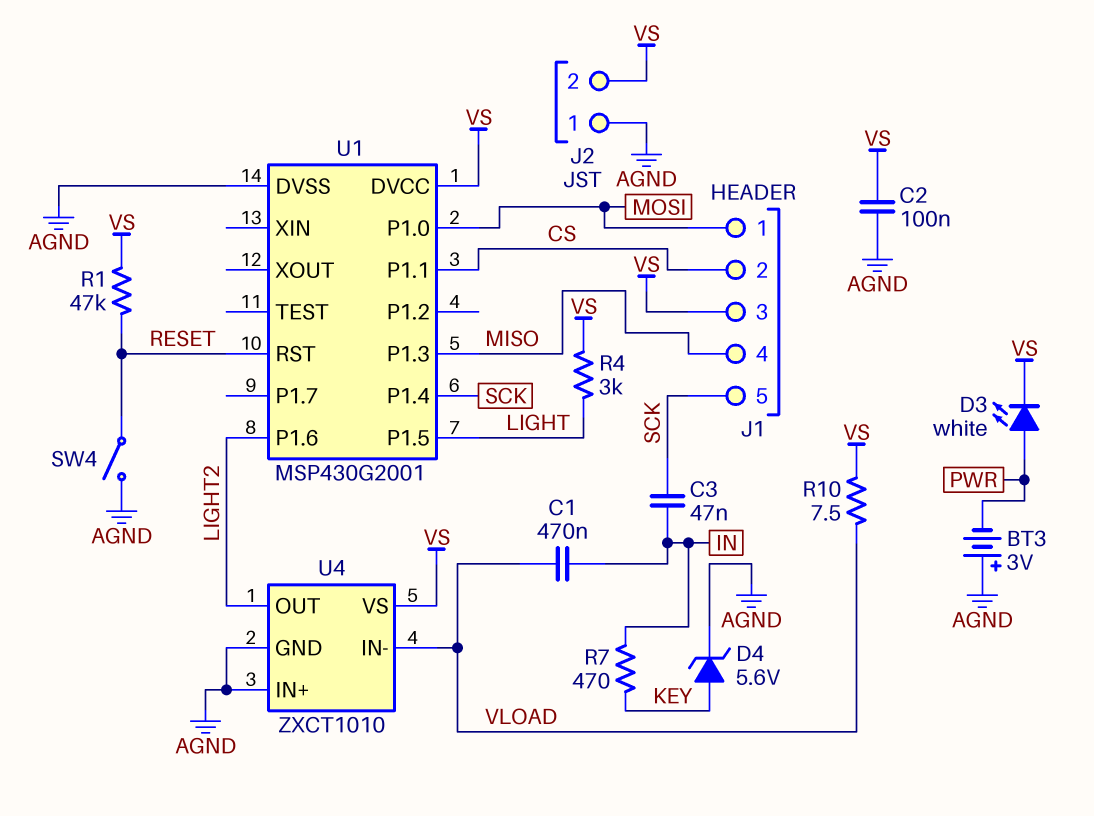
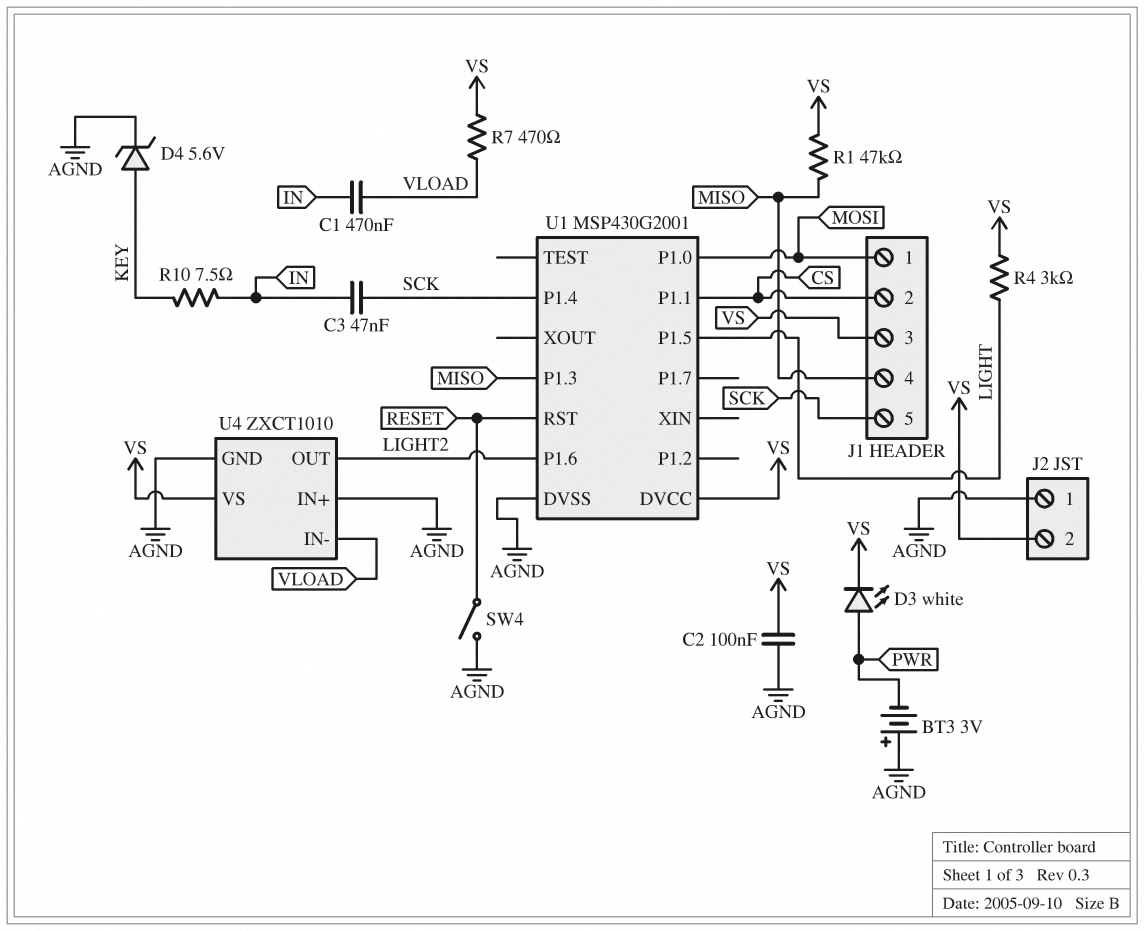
R1: 47k (RESET, VS) -> 47k (MISO, VS)
R7: 470 (IN, KEY) -> 470 (VLOAD, VS)
R10: 7.5 (VLOAD, VS) -> 7.5 (IN, KEY)

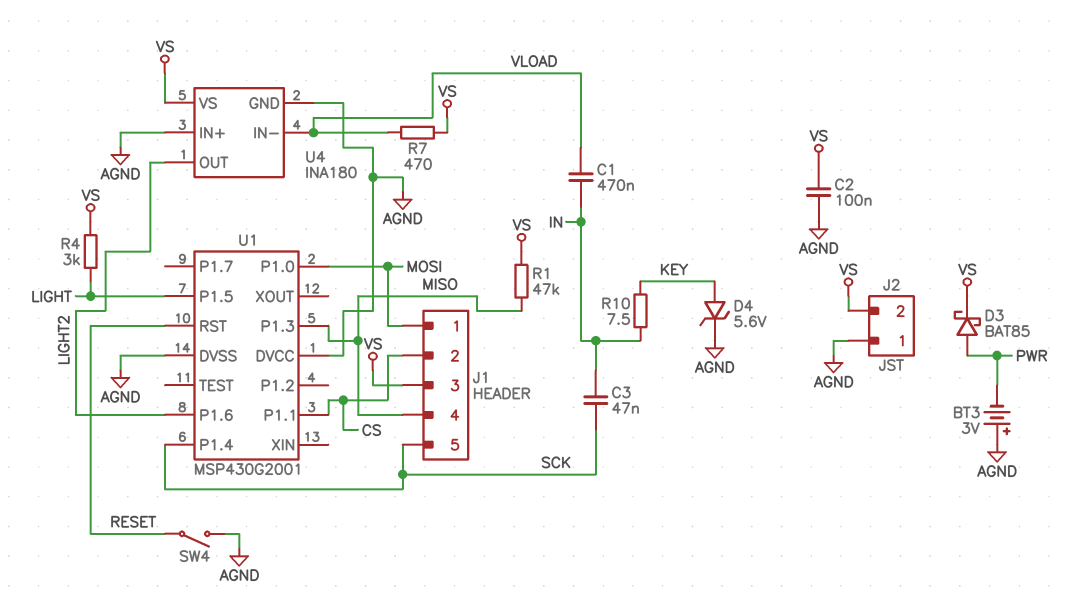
D3: LED white (A PWR, K VS) -> schottky BAT85 (A PWR, K VS)
U1 pin DVCC: VS -> AGND
U4: ZXCT1010 -> INA180

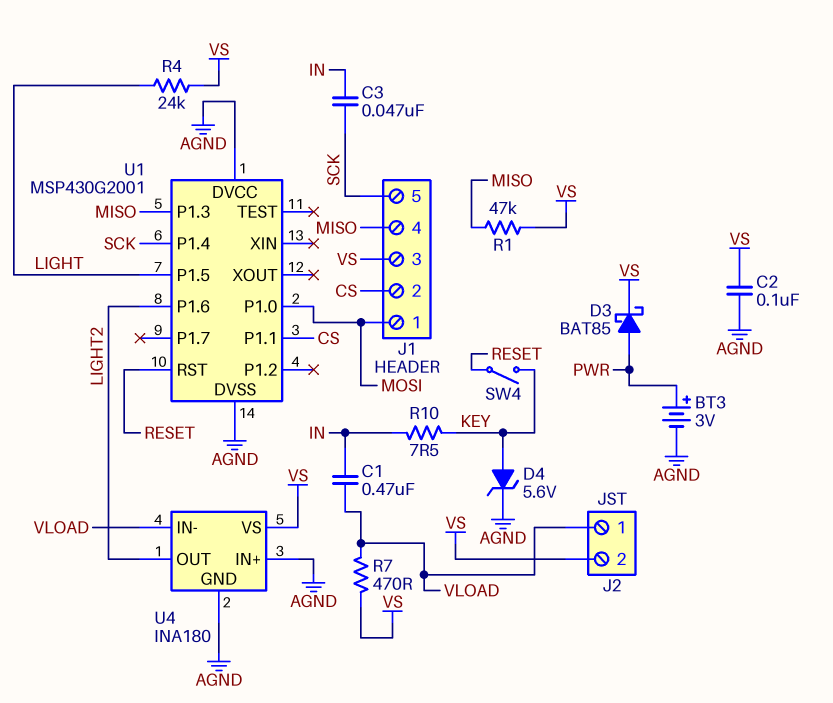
BT3: 3V (plus AGND, minus PWR) -> 3V (plus PWR, minus AGND)
J2 pin 1: AGND -> VLOAD
R4: 3k (LIGHT, VS) -> 24k (LIGHT, VS)
SW4: switch (AGND, RESET) -> switch (KEY, RESET)

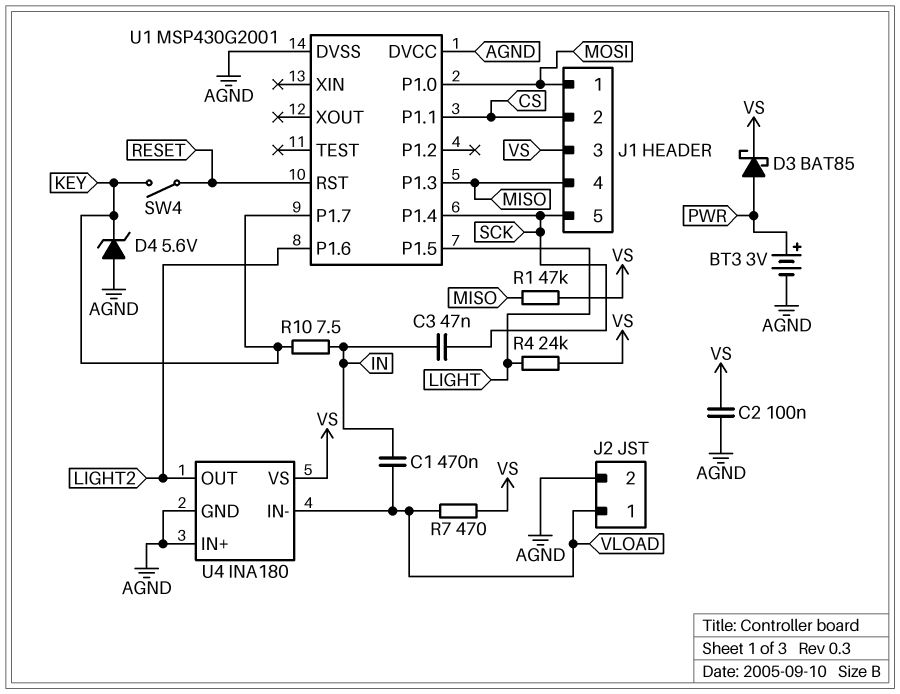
D4: zener 5.6V (A KEY, K AGND) -> zener 5.6V (A AGND, K KEY)
J2 pin 2: VS -> AGND
U1 pin P1.7: none -> KEY

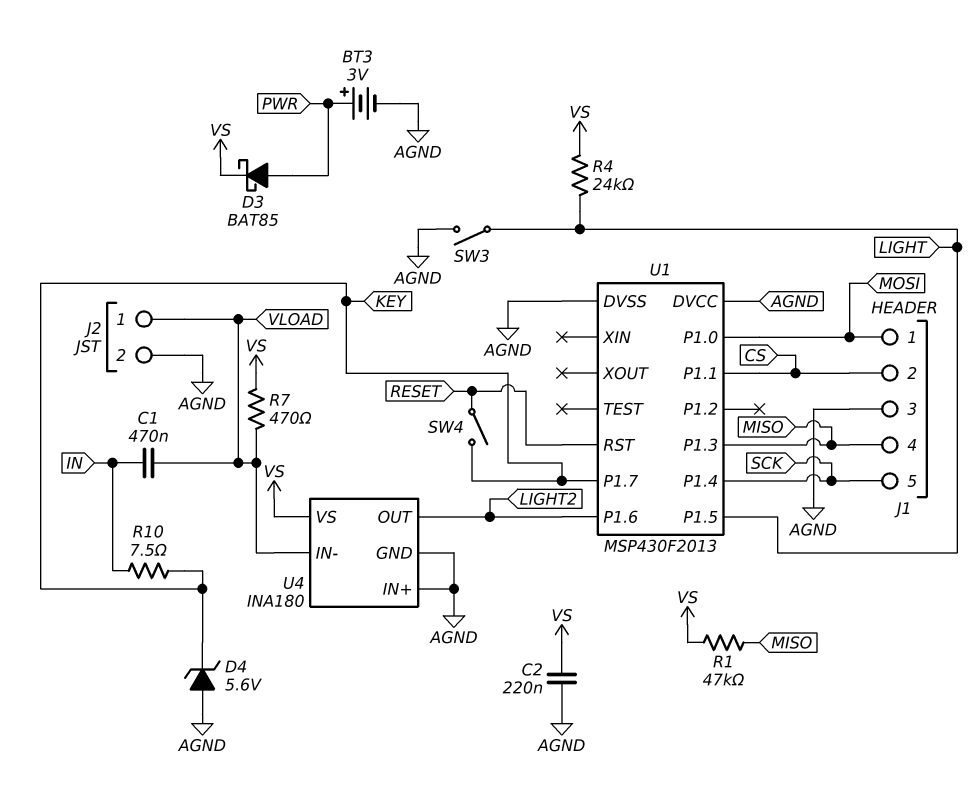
C2: 100nF (AGND, VS) -> 220nF (AGND, VS)
C3: 47nF (IN, SCK) -> none
J1 pin 3: VS -> AGND
SW3: none -> switch (AGND, LIGHT)
U1: MSP430G2001 -> MSP430F2013

